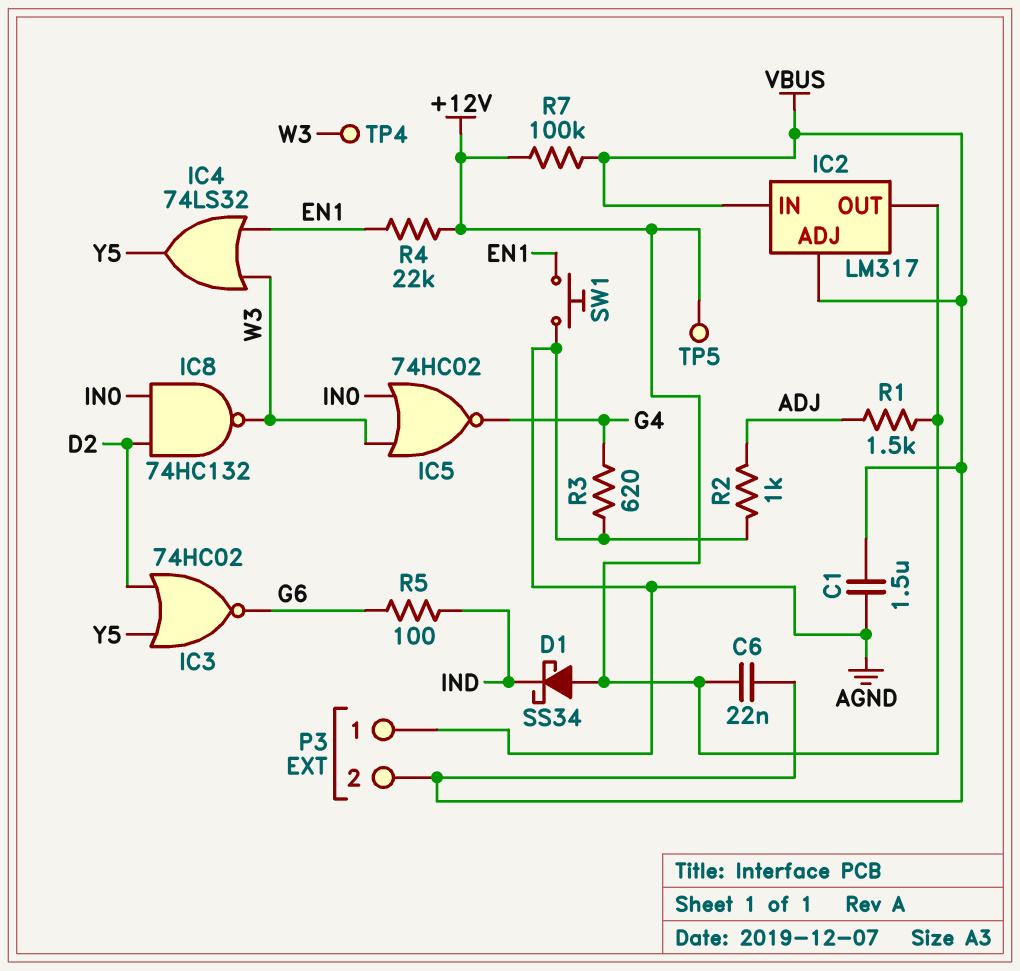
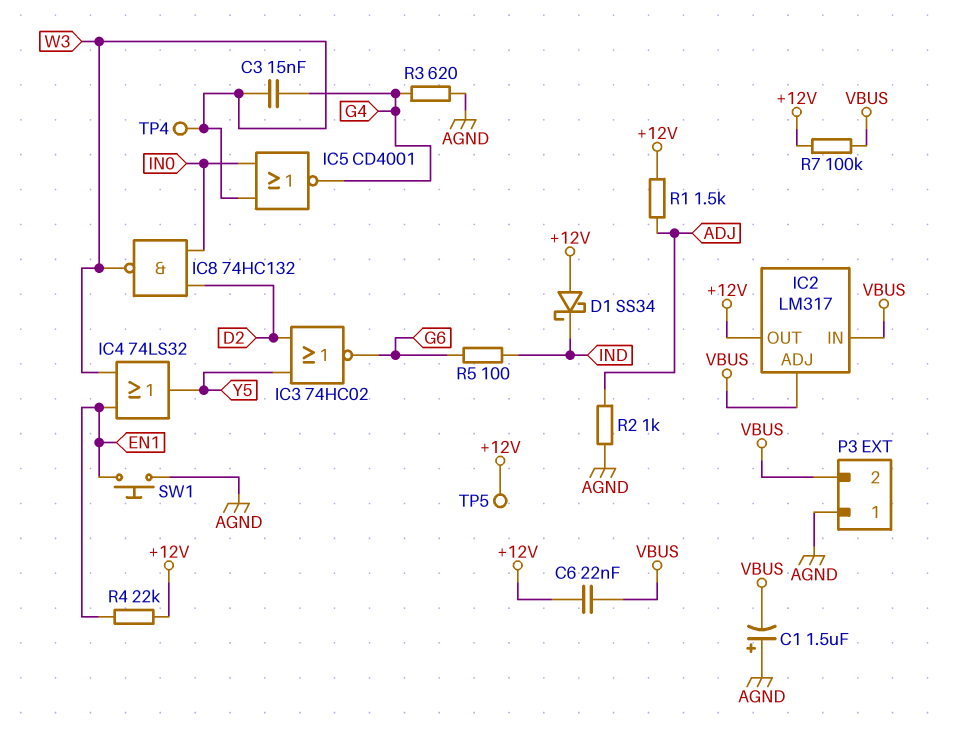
C1: 1.5uF (AGND, VBUS) -> 1.5uF (plus AGND, minus VBUS)
C3: none -> 15nF (G4, W3)
IC5: NOR 74HC02 (in IN0, in W3, out G4) -> NOR CD4001 (in IN0, in W3, out G4)

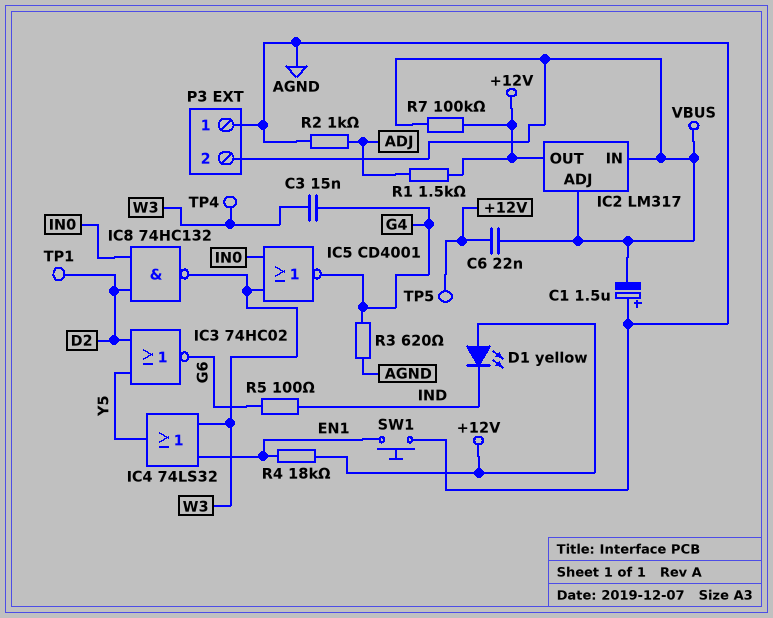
D1: schottky SS34 (A +12V, K IND) -> LED yellow (A +12V, K IND)
R4: 22k (+12V, EN1) -> 18k (+12V, EN1)
TP1: none -> test point (D2)

